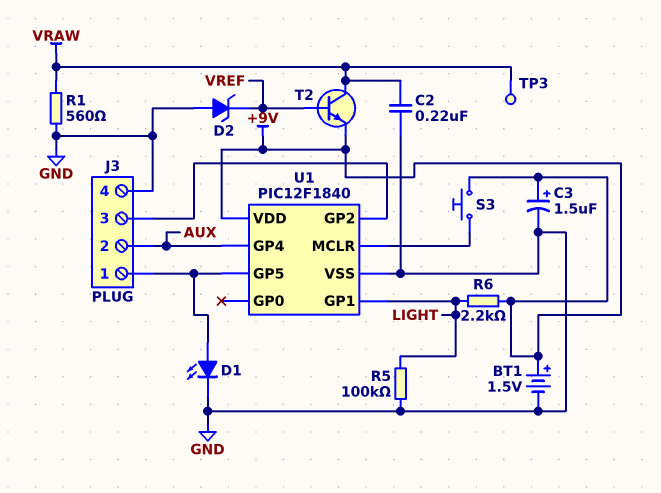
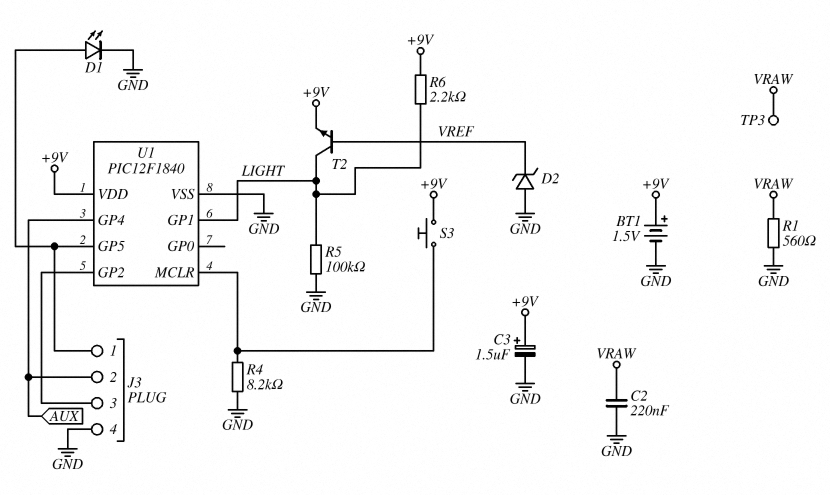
R4: none -> 8.2k (GND, U1/MCLR)
T2: NPN (B VREF, C VRAW, E +9V) -> NPN (B VREF, C LIGHT, E +9V)

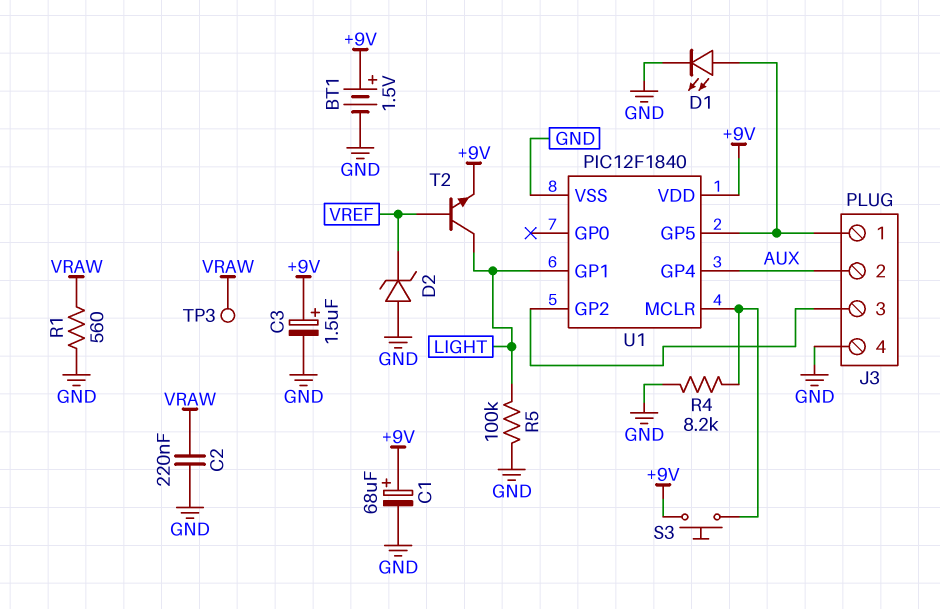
C1: none -> 68uF (plus +9V, minus GND)
R6: 2.2k (+9V, LIGHT) -> none

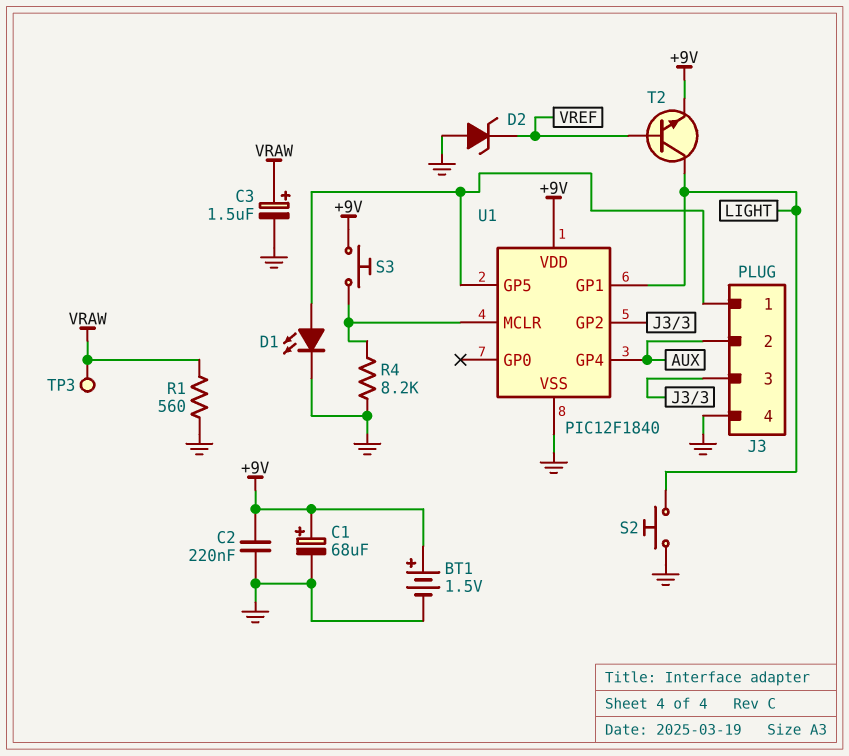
C2: 220nF (GND, VRAW) -> 220nF (+9V, GND)
C3: 1.5uF (plus +9V, minus GND) -> 1.5uF (plus VRAW, minus GND)
R5: 100k (GND, LIGHT) -> none
S2: none -> button (GND, LIGHT)

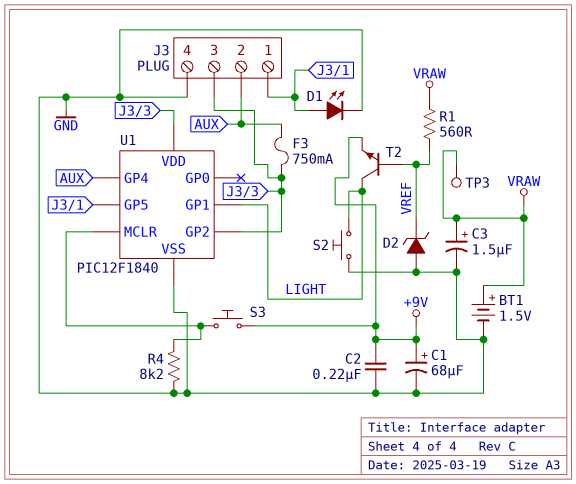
BT1: 1.5V (plus +9V, minus GND) -> 1.5V (plus VRAW, minus GND)
F3: none -> 750mA (AUX, J3/3)
R1: 560 (GND, VRAW) -> 560 (VRAW, VREF)
U1 pin VDD: +9V -> J3/3

